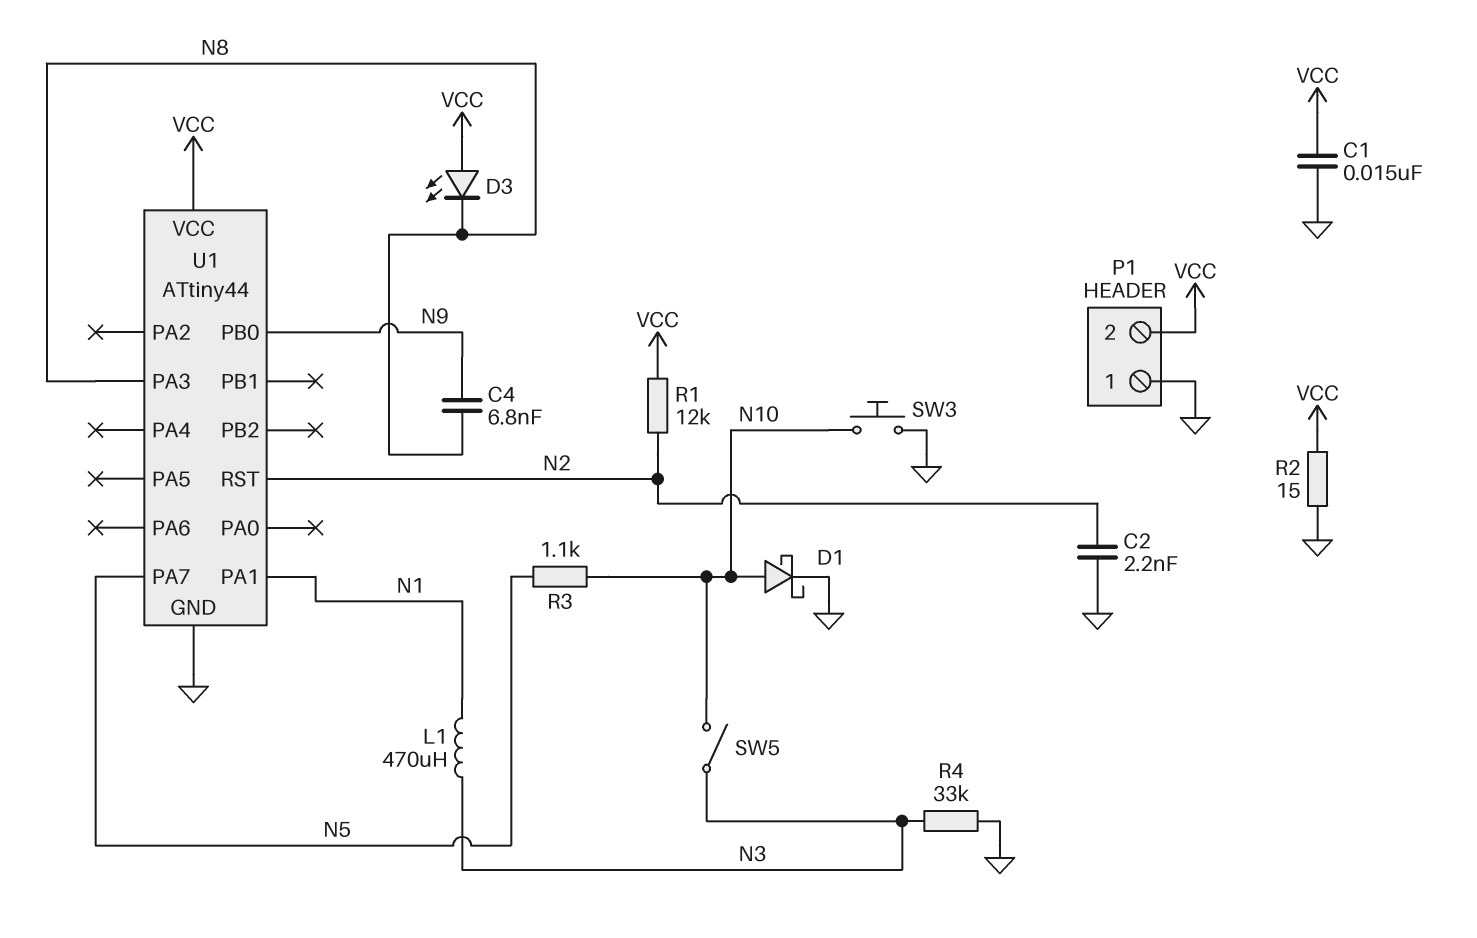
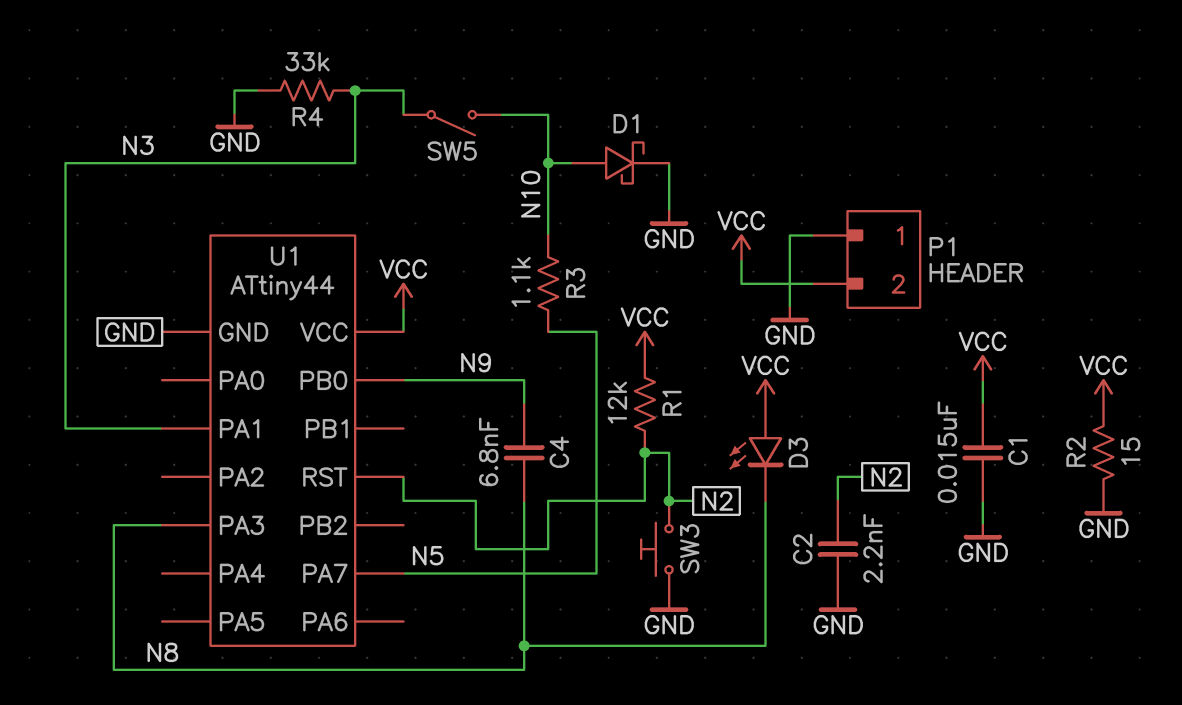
L1: 470uH (N1, N3) -> none
SW3: button (GND, N10) -> button (GND, N2)
U1 pin PA1: N1 -> N3

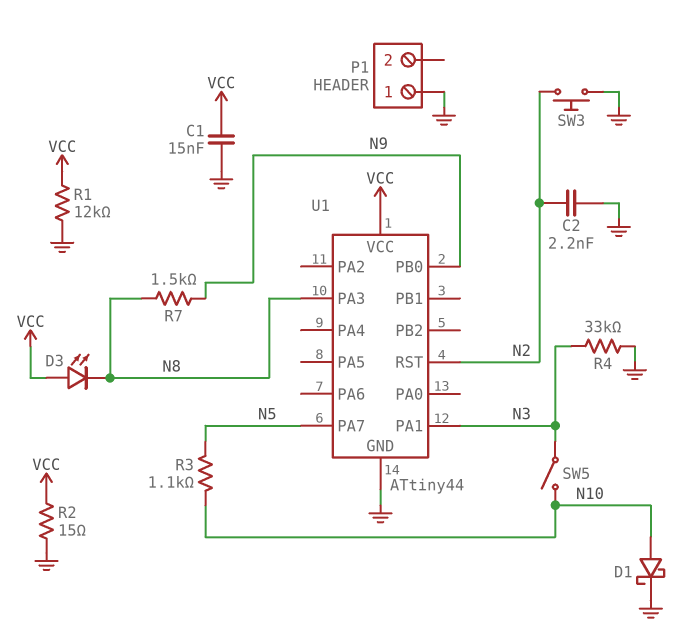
C4: 6.8nF (N8, N9) -> none
P1 pin 2: VCC -> none
R1: 12k (N2, VCC) -> 12k (GND, VCC)
R7: none -> 1.5k (N8, N9)

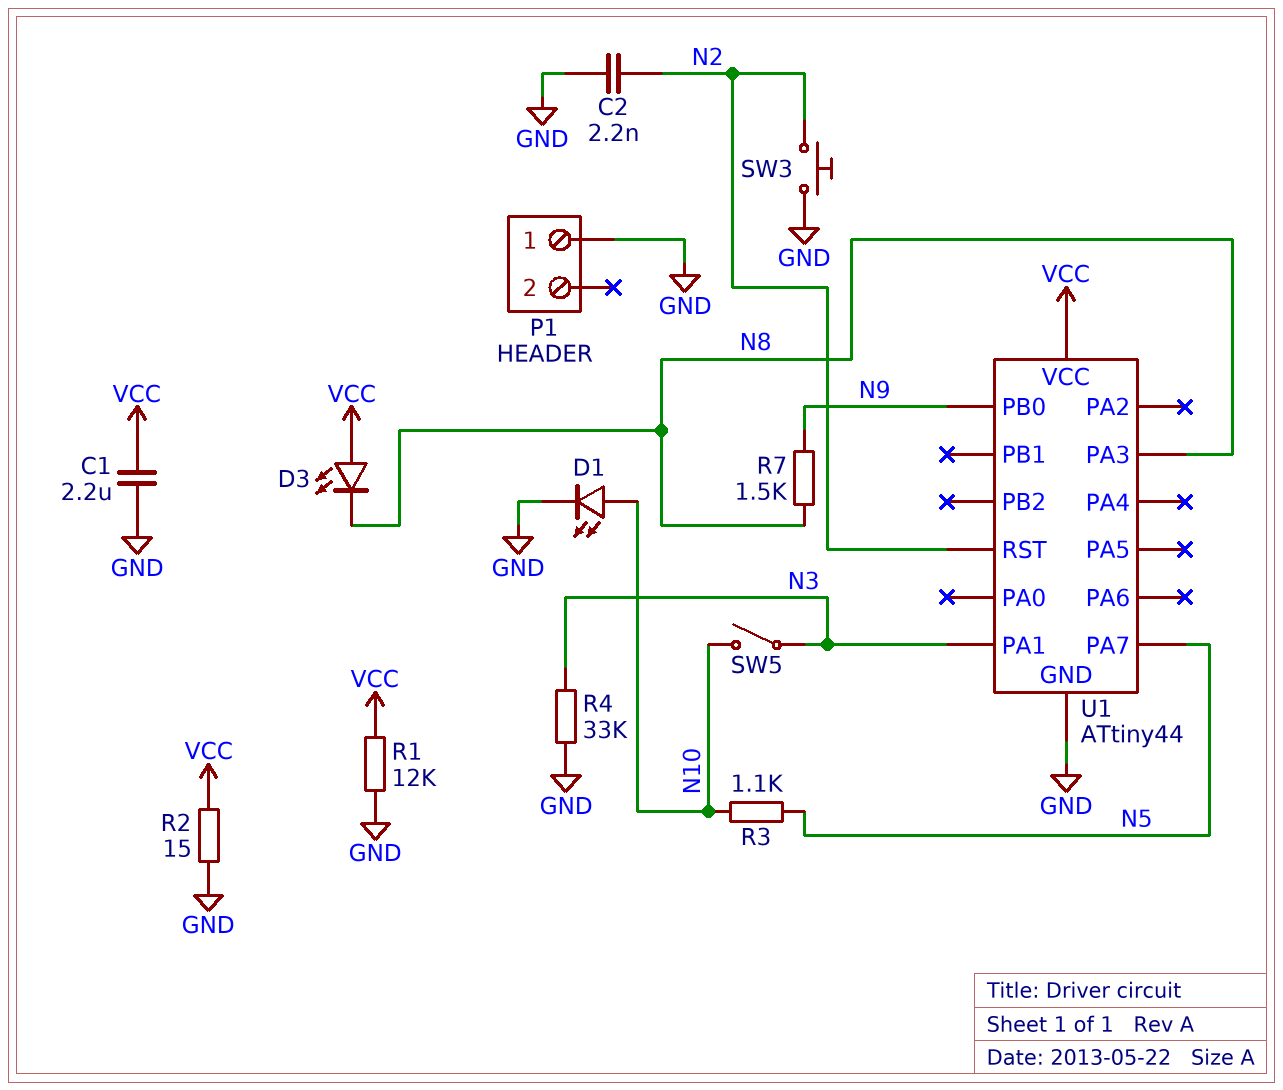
C1: 15nF (GND, VCC) -> 2.2uF (GND, VCC)
D1: schottky (A N10, K GND) -> LED (A N10, K GND)

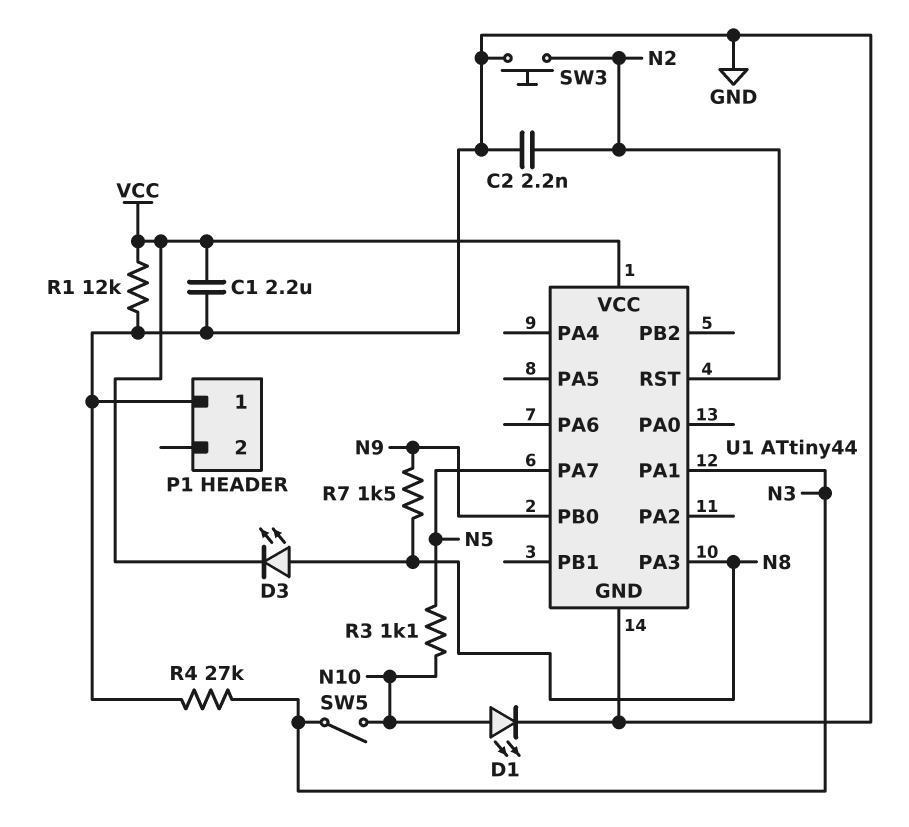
D3: LED (A VCC, K N8) -> LED (A N8, K VCC)
R2: 15 (GND, VCC) -> none
R4: 33k (GND, N3) -> 27k (GND, N3)

